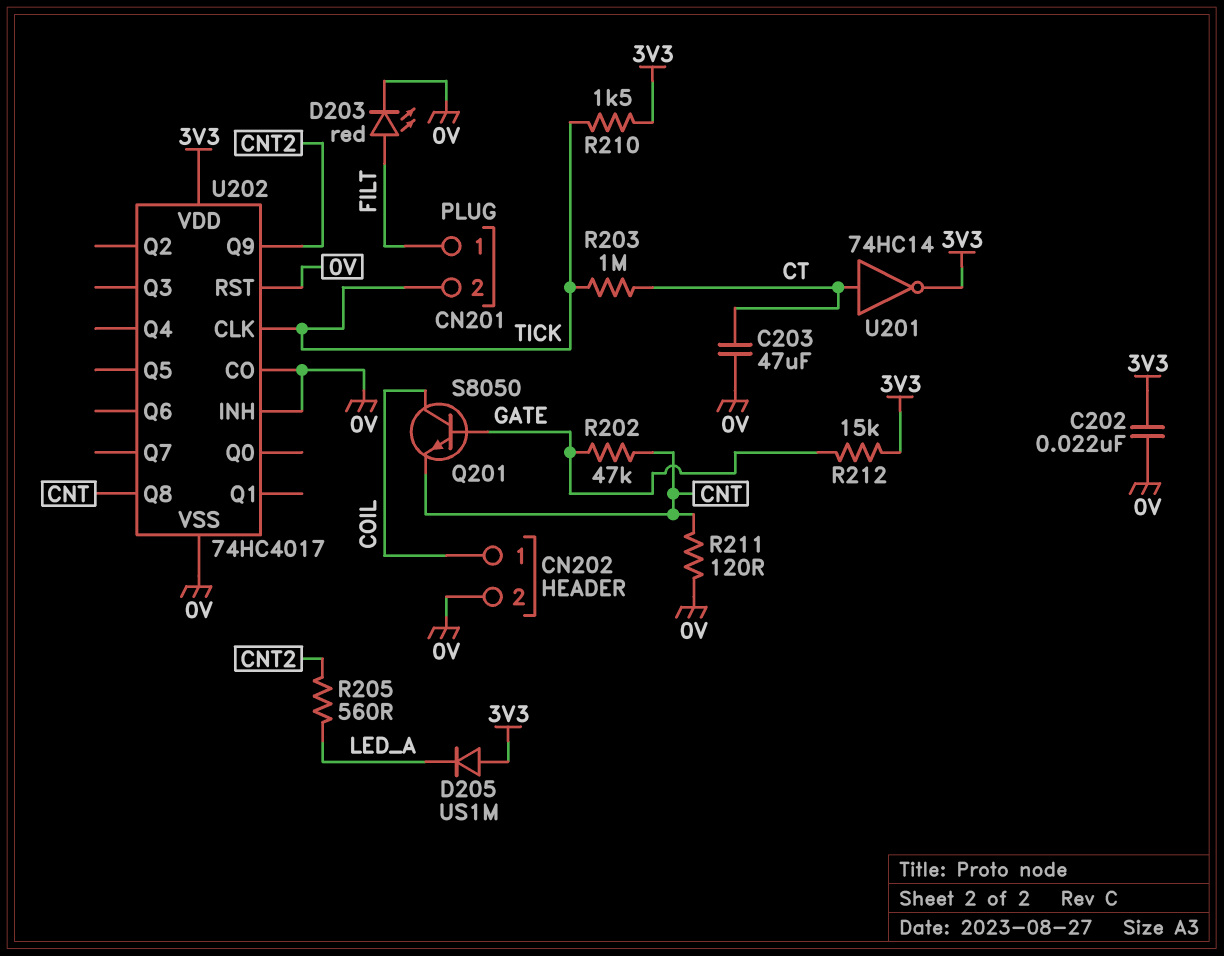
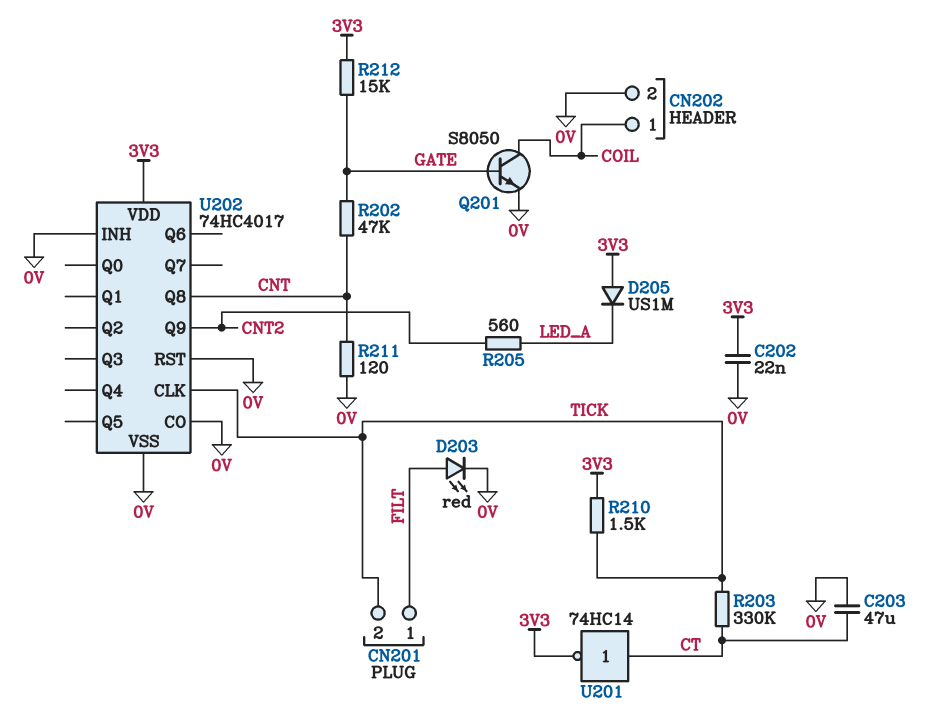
Q201: NPN S8050 (B GATE, C COIL, E CNT) -> NPN S8050 (B GATE, C COIL, E 0V)
R203: 1M (CT, TICK) -> 330k (CT, TICK)

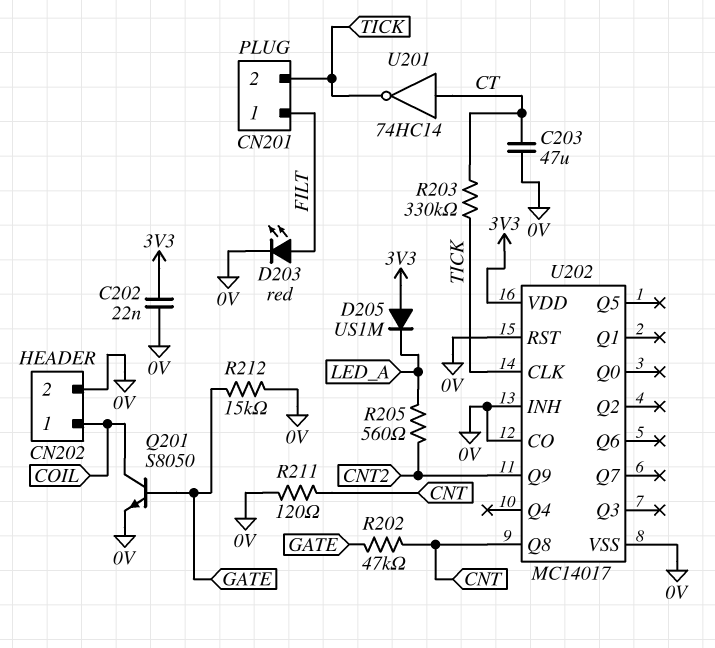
R210: 1.5k (3V3, TICK) -> none
R212: 15k (3V3, GATE) -> 15k (0V, GATE)
U201: NOT 74HC14 (in CT, out 3V3) -> NOT 74HC14 (in CT, out TICK)
U202: 74HC4017 -> MC14017

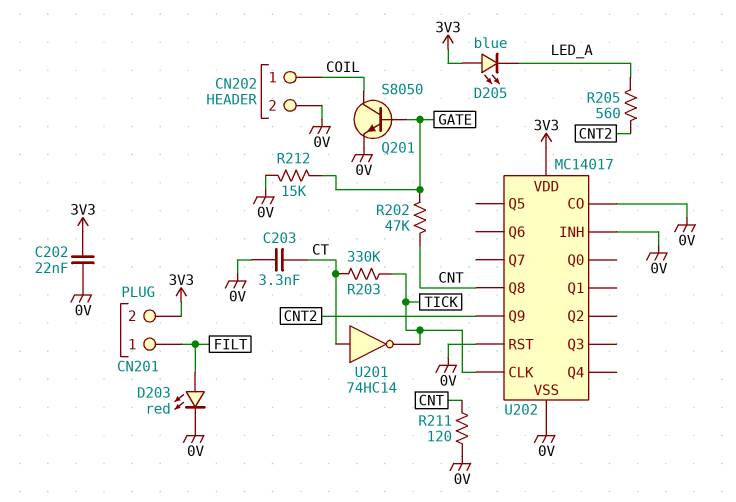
C203: 47uF (0V, CT) -> 3.3nF (0V, CT)
CN201 pin 2: TICK -> 3V3
D205: diode US1M (A 3V3, K LED_A) -> LED blue (A 3V3, K LED_A)

